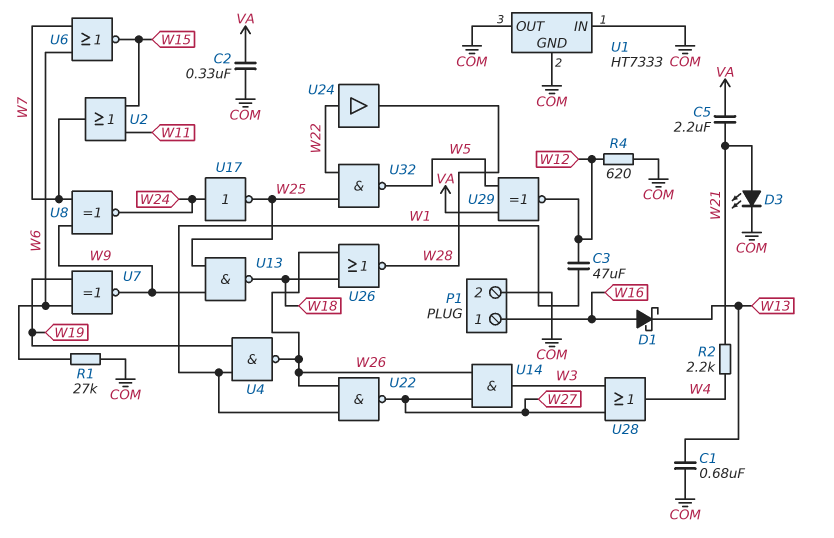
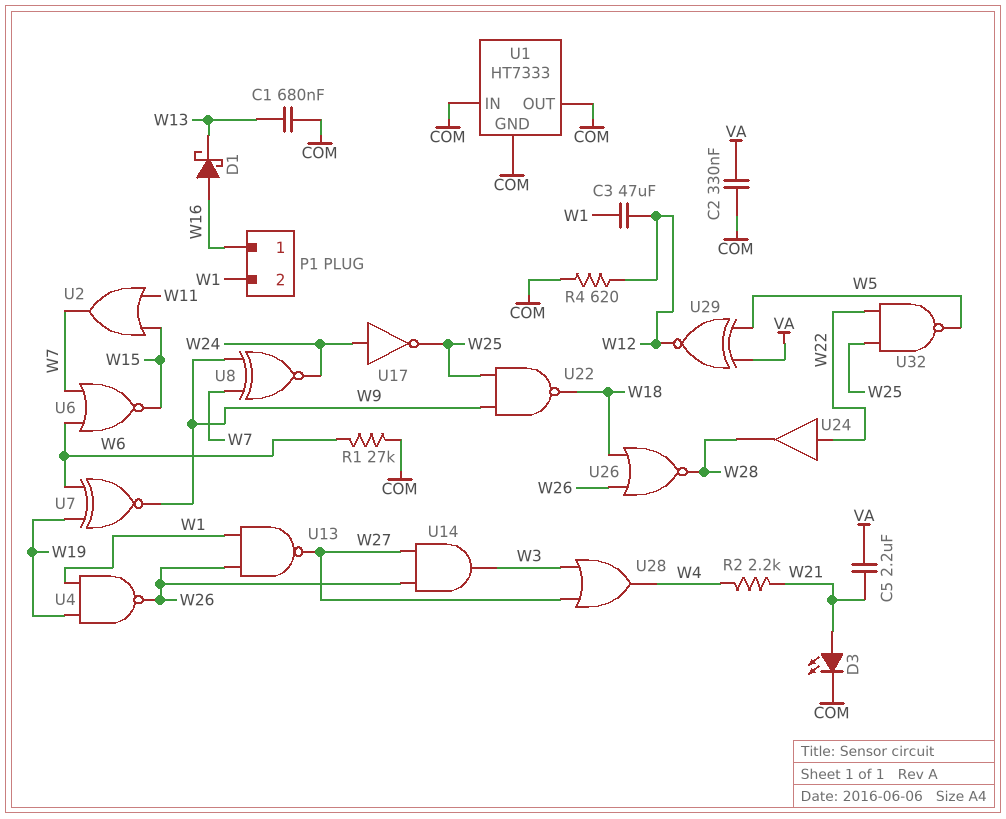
P1 pin 2: COM -> W1
U13: NAND (in W9, in W25, out W18) -> NAND (in W1, in W26, out W27)
U22: NAND (in W1, in W26, out W27) -> NAND (in W9, in W25, out W18)

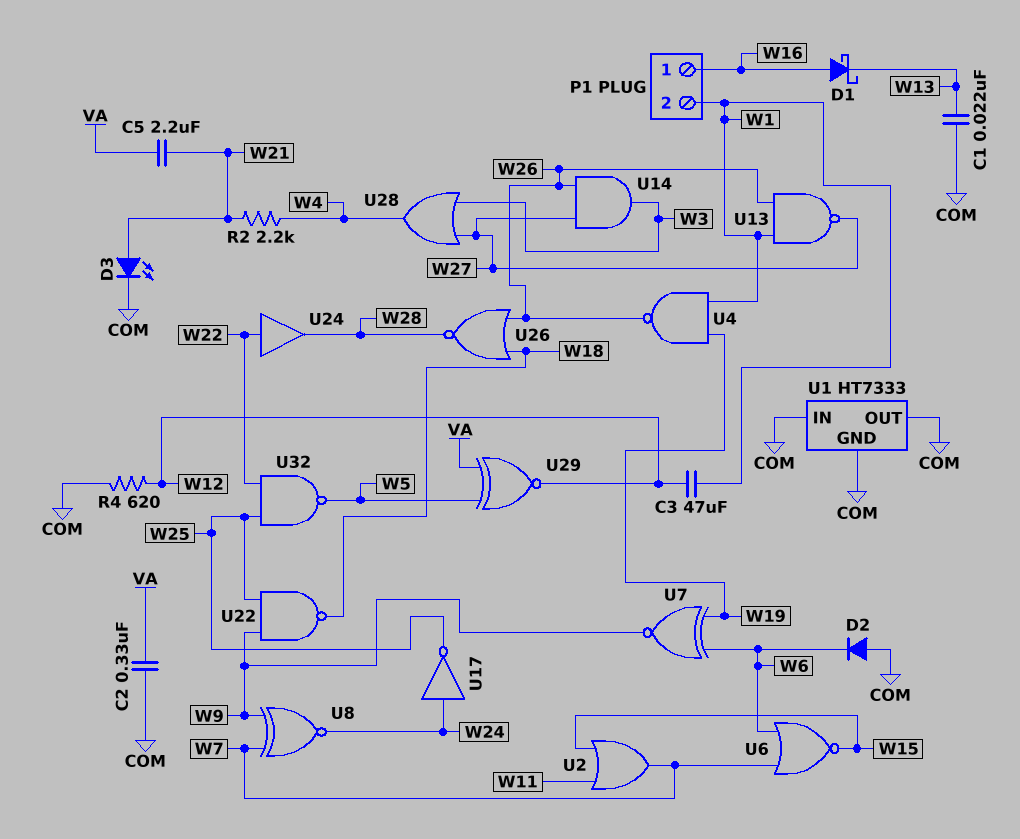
C1: 680nF (COM, W13) -> 22nF (COM, W13)
D2: none -> diode (A COM, K W6)
R1: 27k (COM, W6) -> none

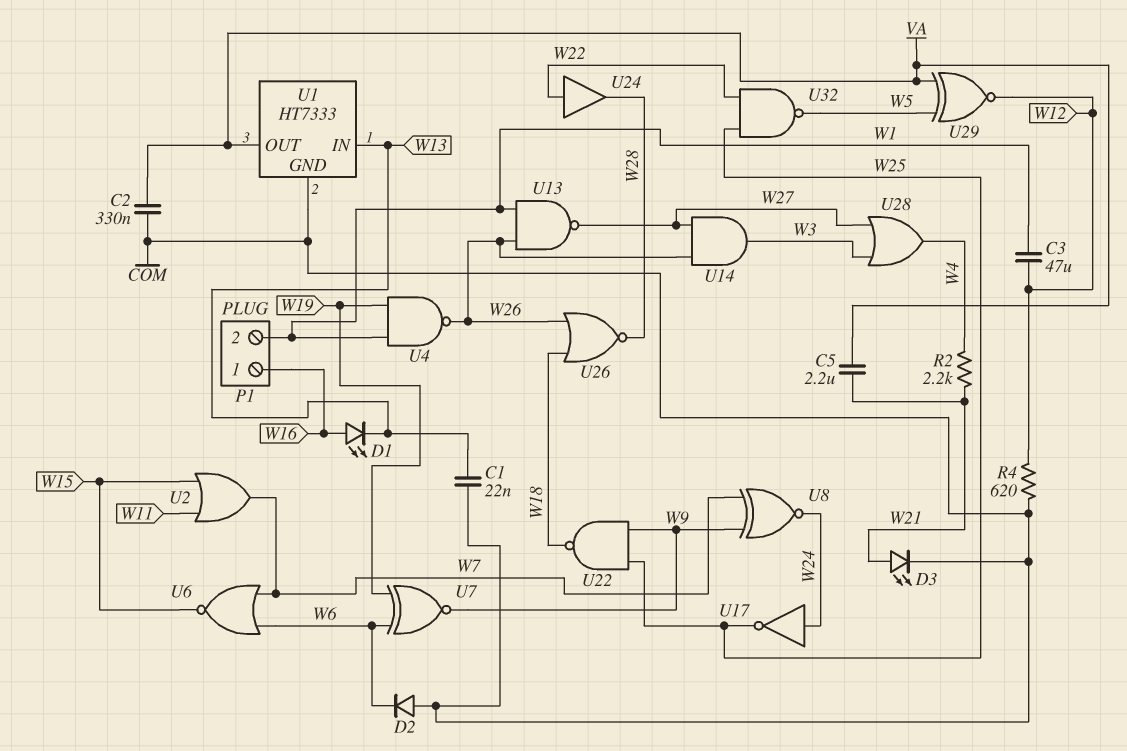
D1: schottky (A W16, K W13) -> LED (A W16, K W13)
U1 pin IN: COM -> W13
U1 pin OUT: COM -> VA

